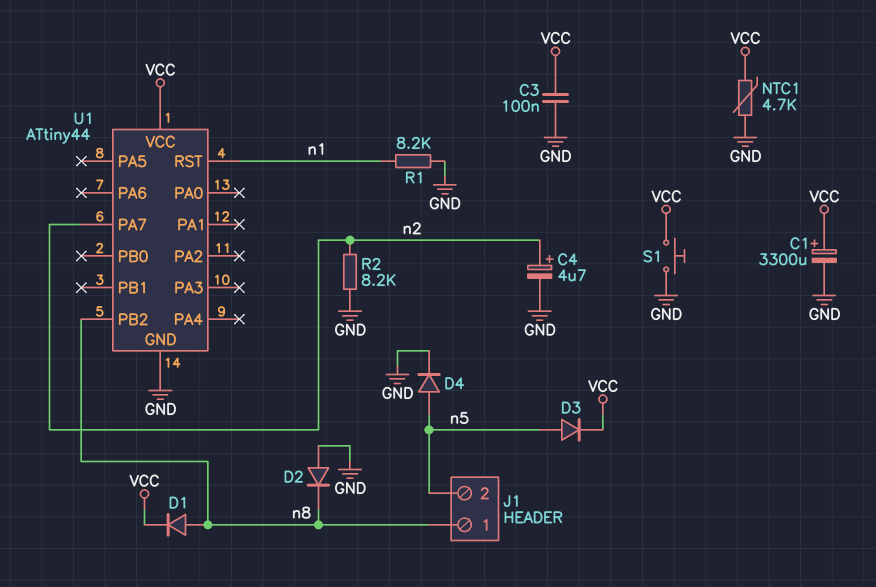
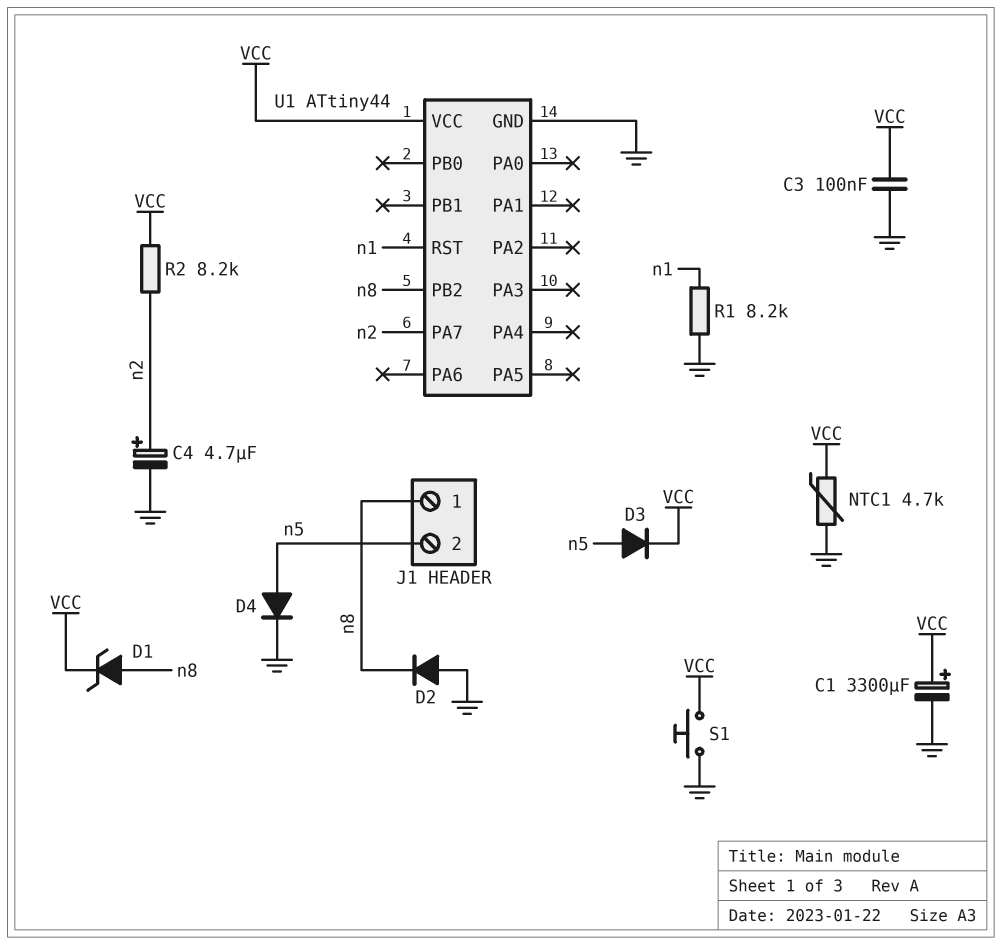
D1: diode (A n8, K VCC) -> zener (A n8, K VCC)
R2: 8.2k (GND, n2) -> 8.2k (VCC, n2)

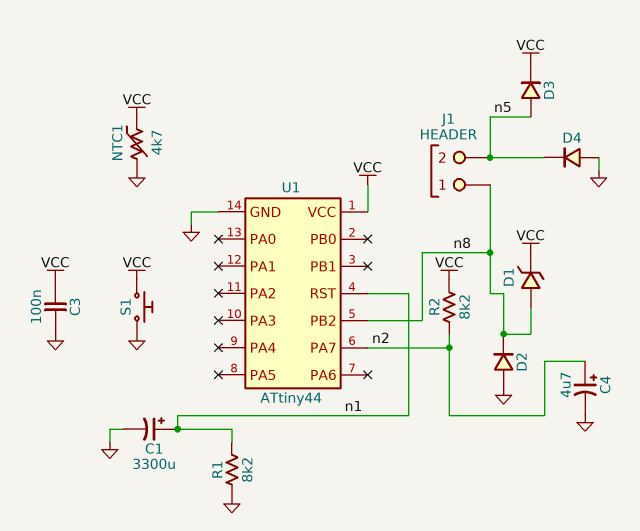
C1: 3300uF (plus VCC, minus GND) -> 3300uF (plus n1, minus GND)
D4: diode (A n5, K GND) -> diode (A GND, K n5)

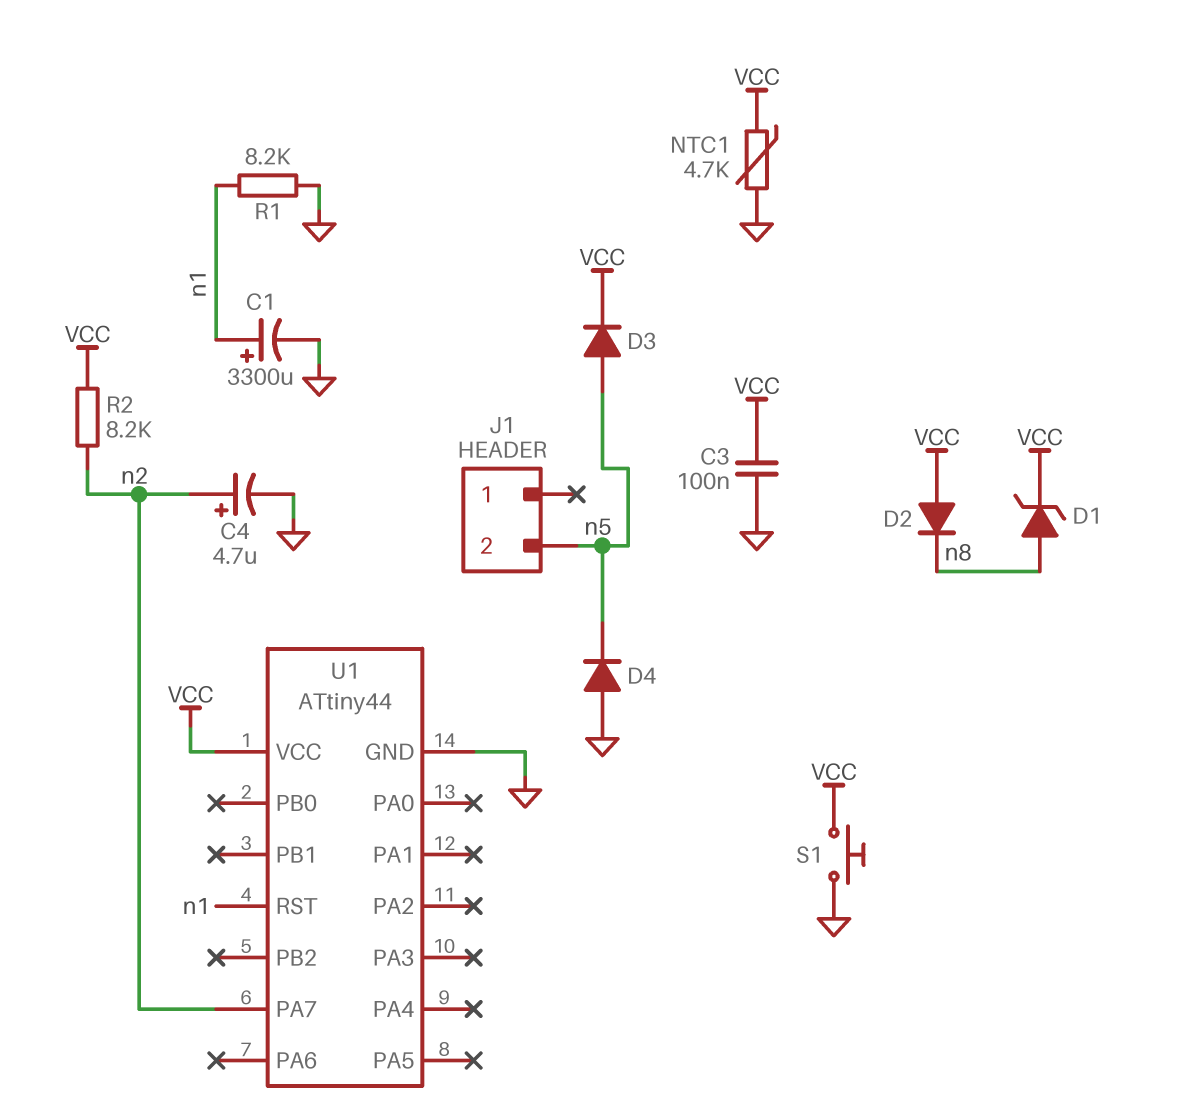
D2: diode (A GND, K n8) -> diode (A VCC, K n8)
J1 pin 1: n8 -> none
U1 pin PB2: n8 -> none

